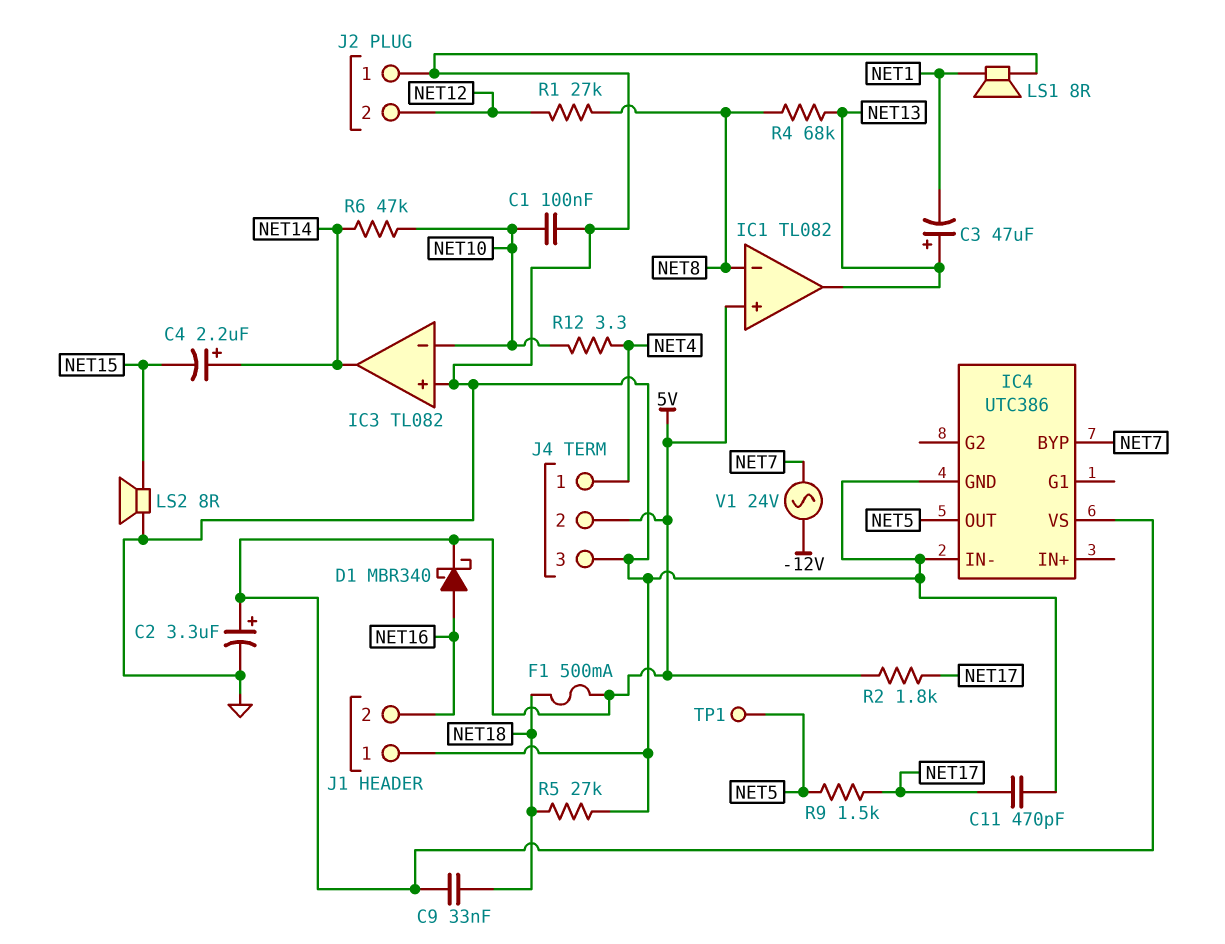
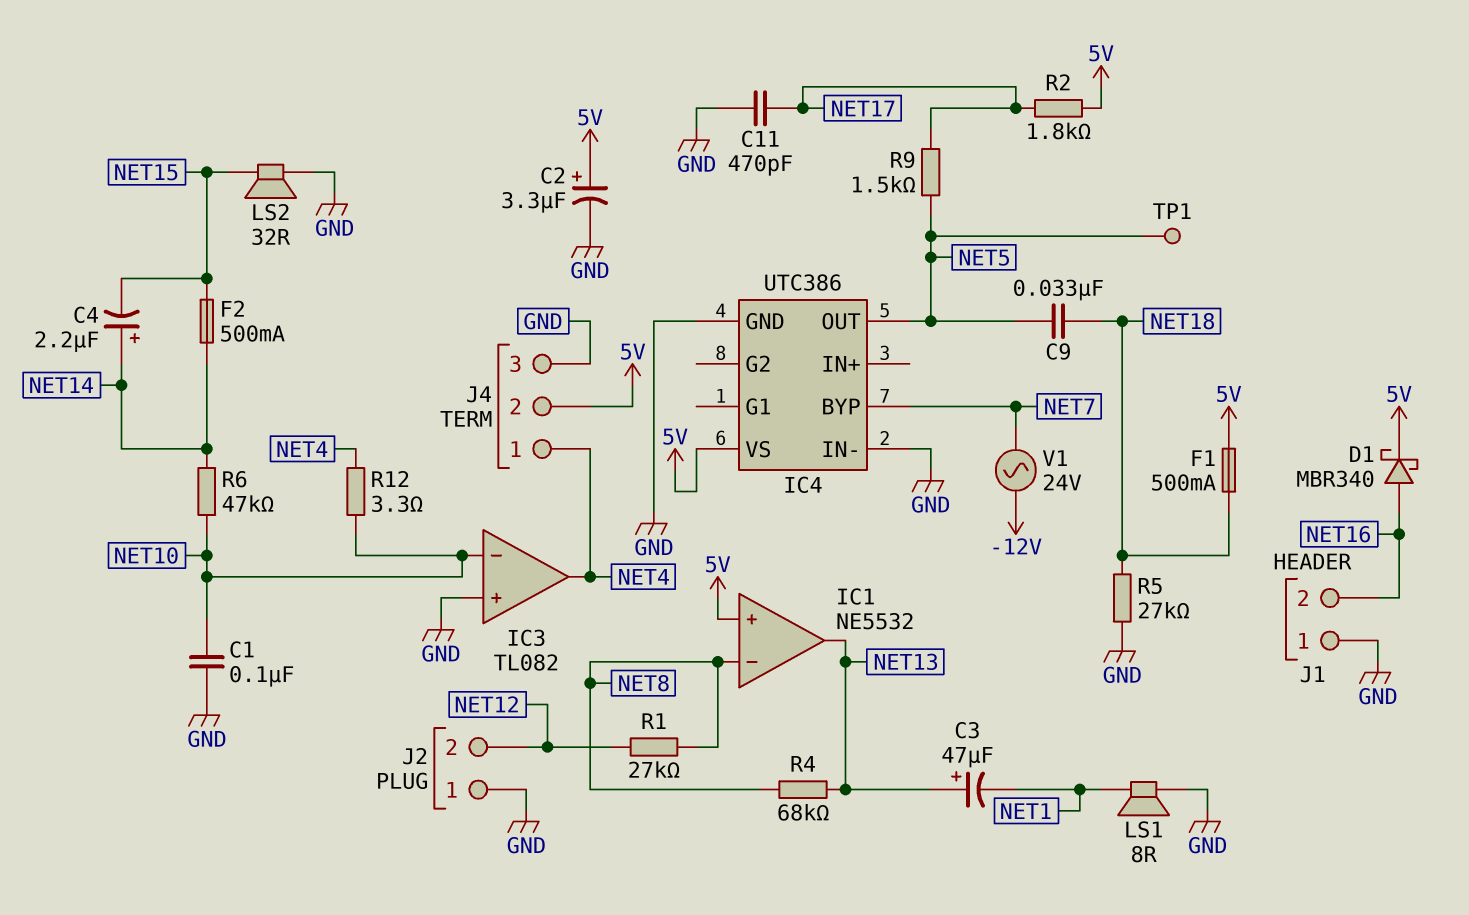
C9: 33nF (5V, NET18) -> 33nF (NET5, NET18)
F2: none -> 500mA (NET14, NET15)
IC1: TL082 -> NE5532
IC3 pin out: NET14 -> NET4
LS2: speaker 8R (GND, NET15) -> speaker 32R (GND, NET15)

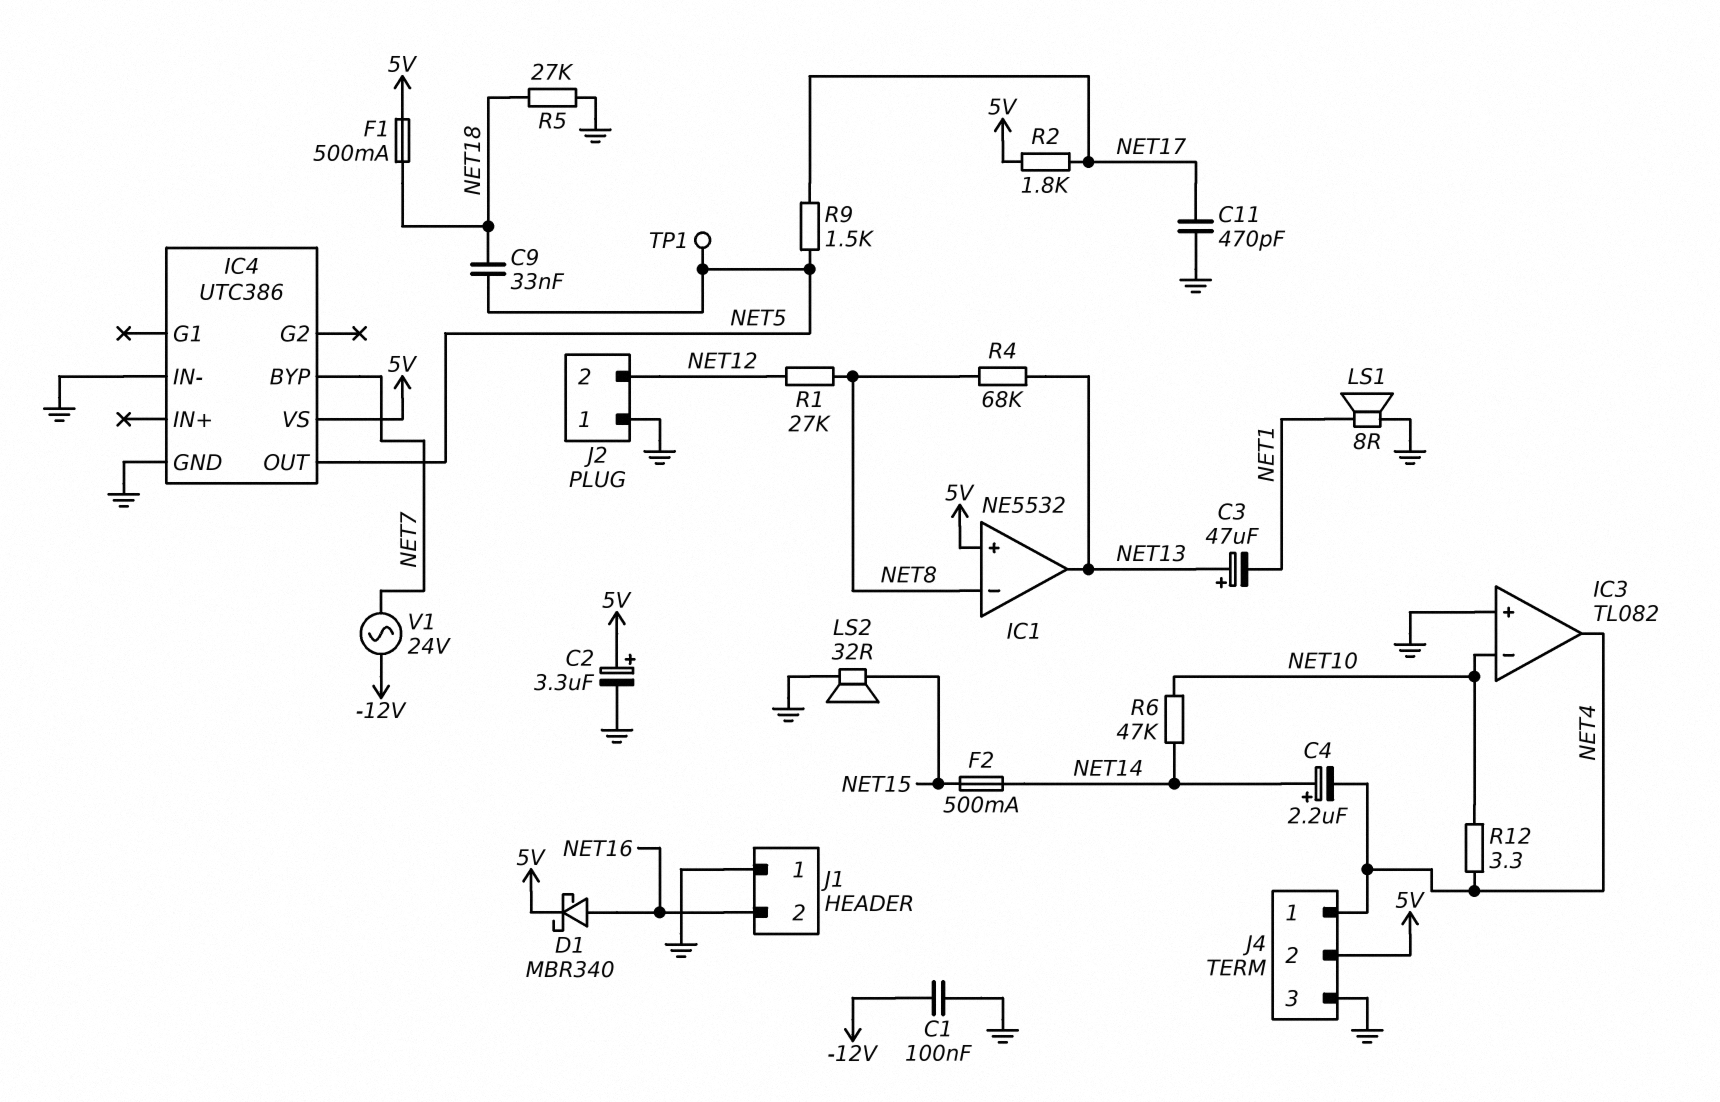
C1: 100nF (GND, NET10) -> 100nF (-12V, GND)
C4: 2.2uF (plus NET14, minus NET15) -> 2.2uF (plus NET14, minus NET4)

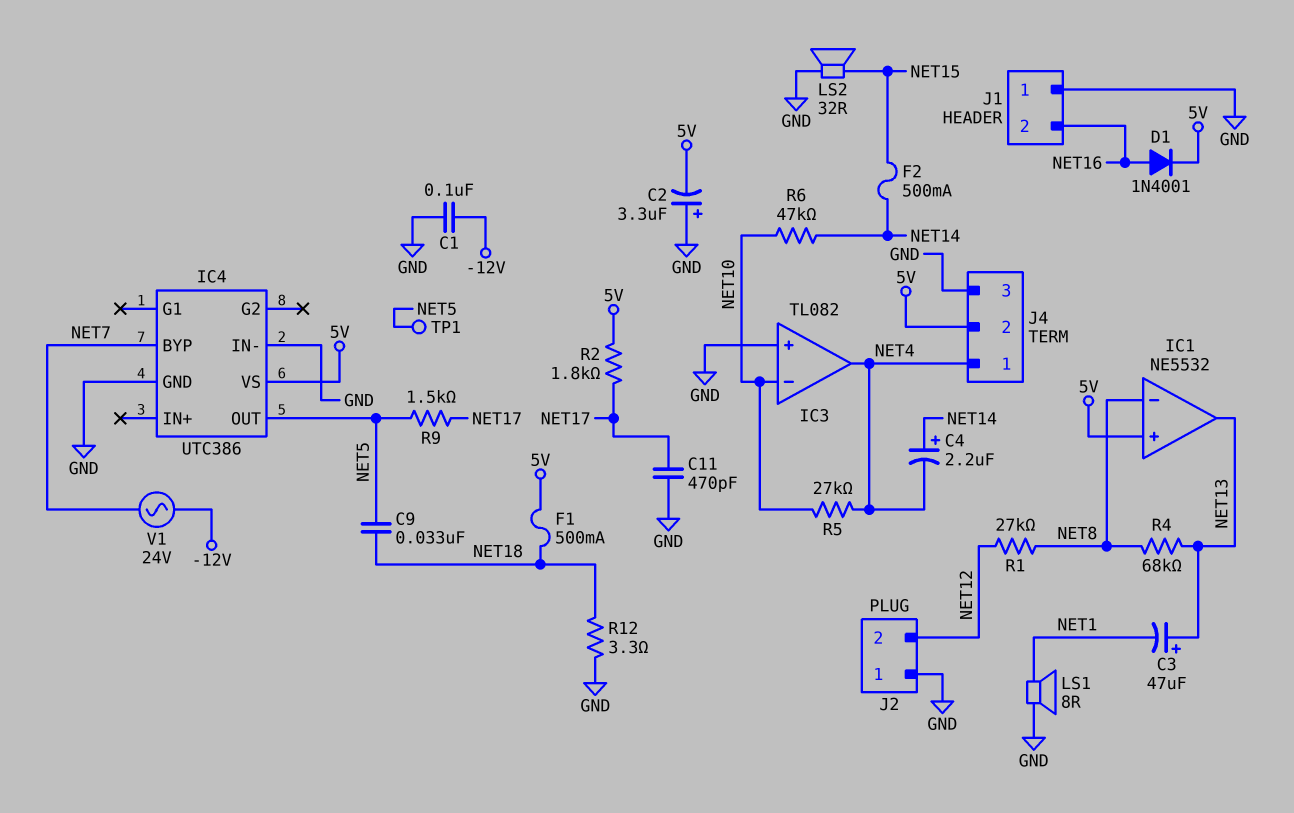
C2: 3.3uF (plus 5V, minus GND) -> 3.3uF (plus GND, minus 5V)
D1: schottky MBR340 (A NET16, K 5V) -> diode 1N4001 (A NET16, K 5V)
R5: 27k (GND, NET18) -> 27k (NET4, NET10)
R12: 3.3 (NET4, NET10) -> 3.3 (GND, NET18)

